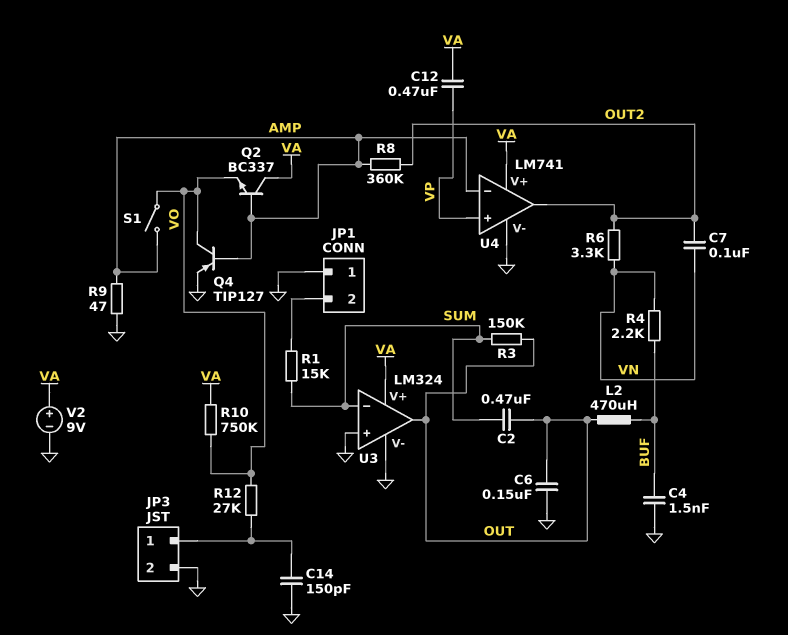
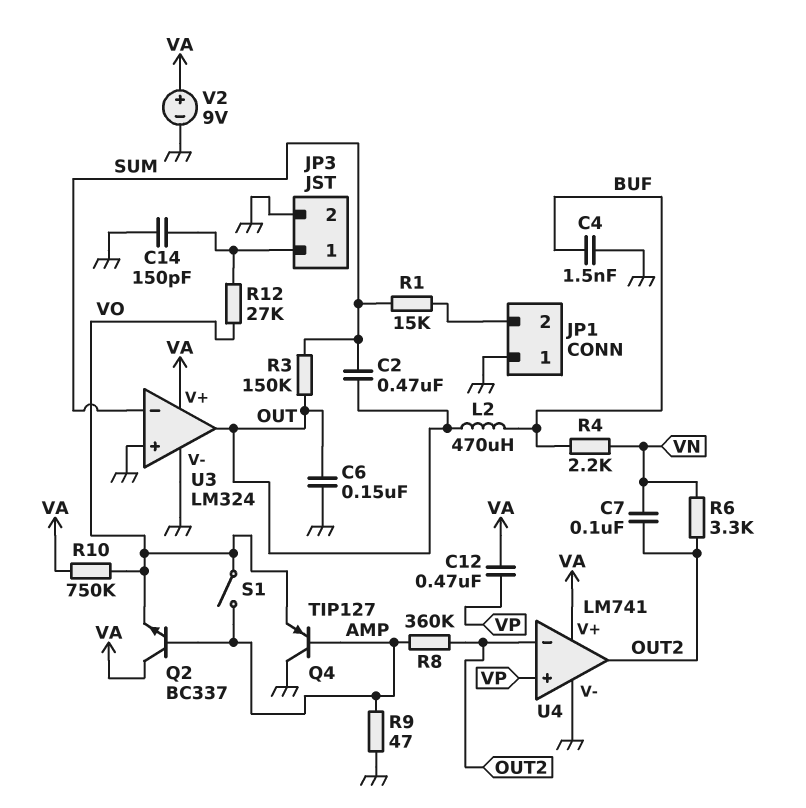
Q4: PNP TIP127 (B AMP, C VO, E GND) -> PNP TIP127 (B AMP, C GND, E VO)
U4 pin in-: AMP -> OUT2

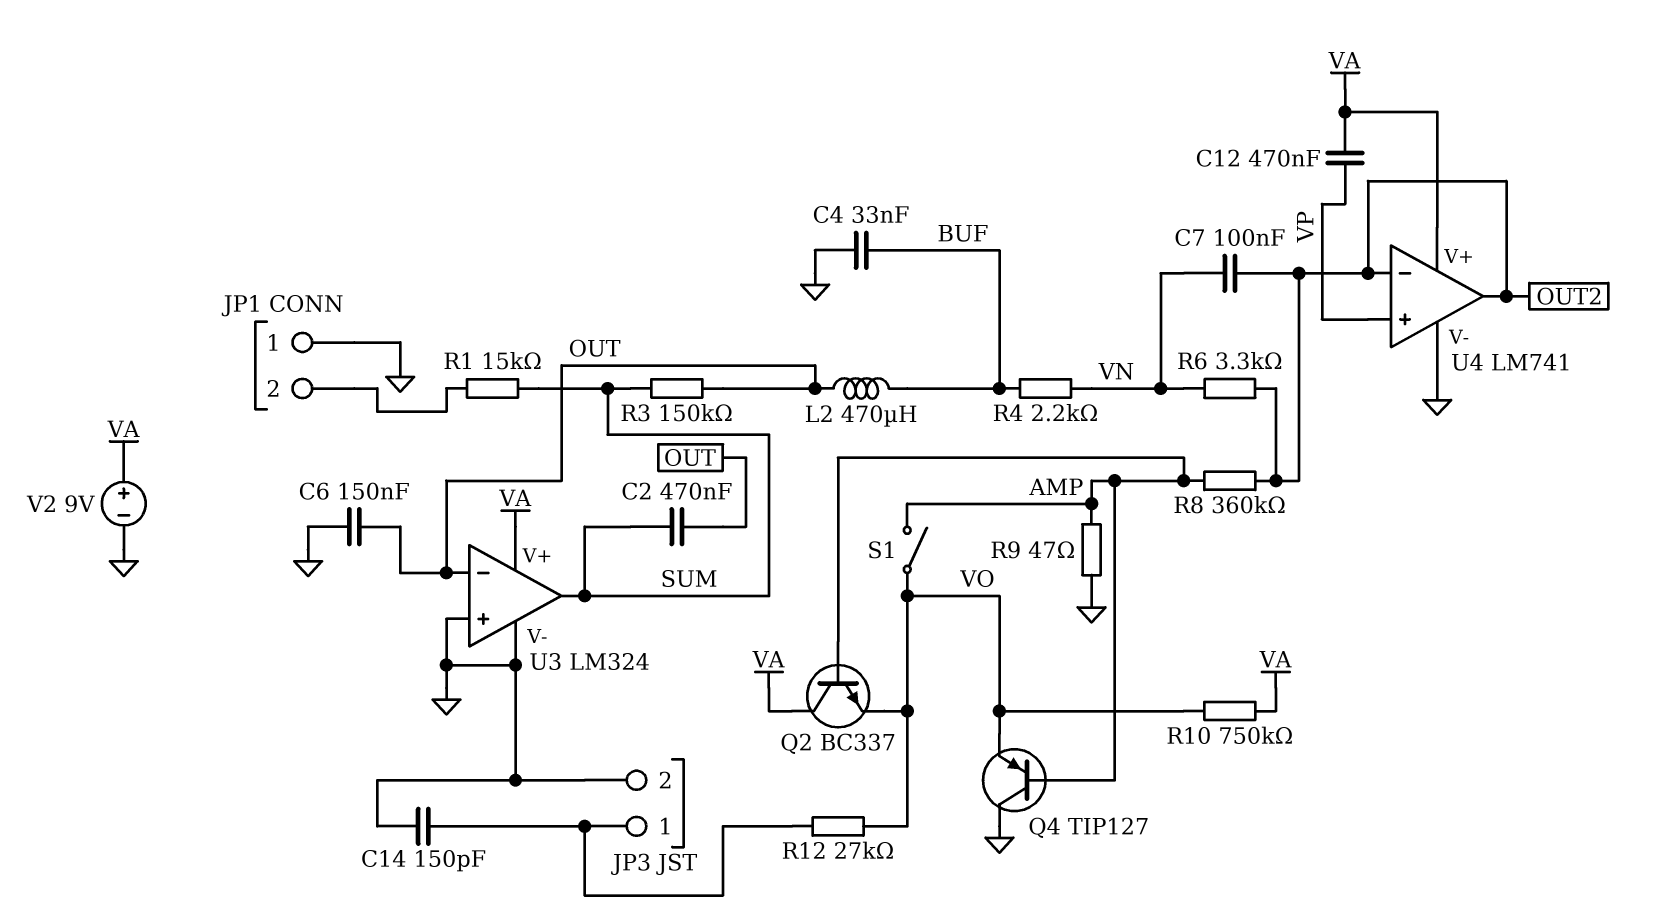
C4: 1.5nF (BUF, GND) -> 33nF (BUF, GND)
U3 pin in-: SUM -> OUT
U3 pin out: OUT -> SUM

